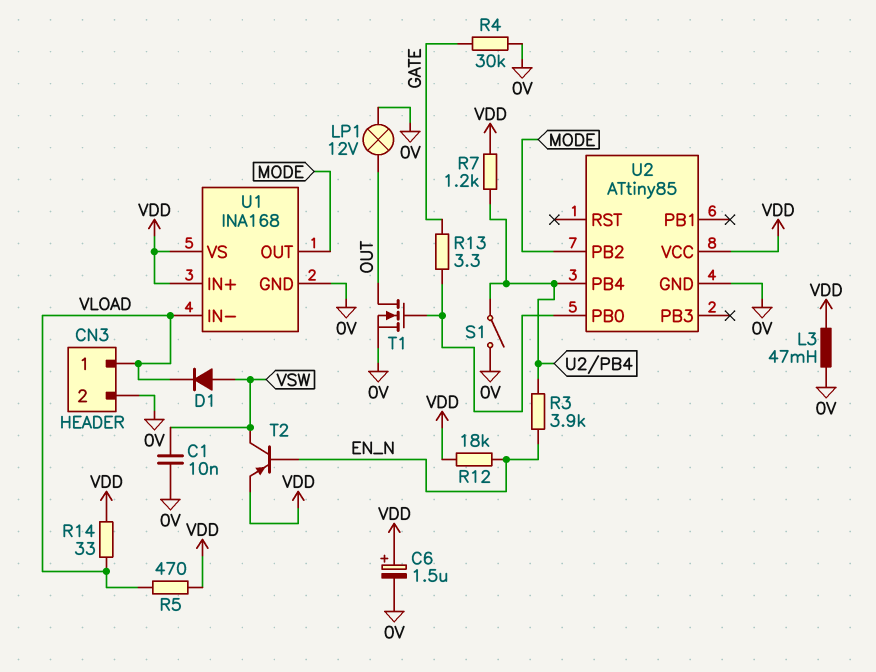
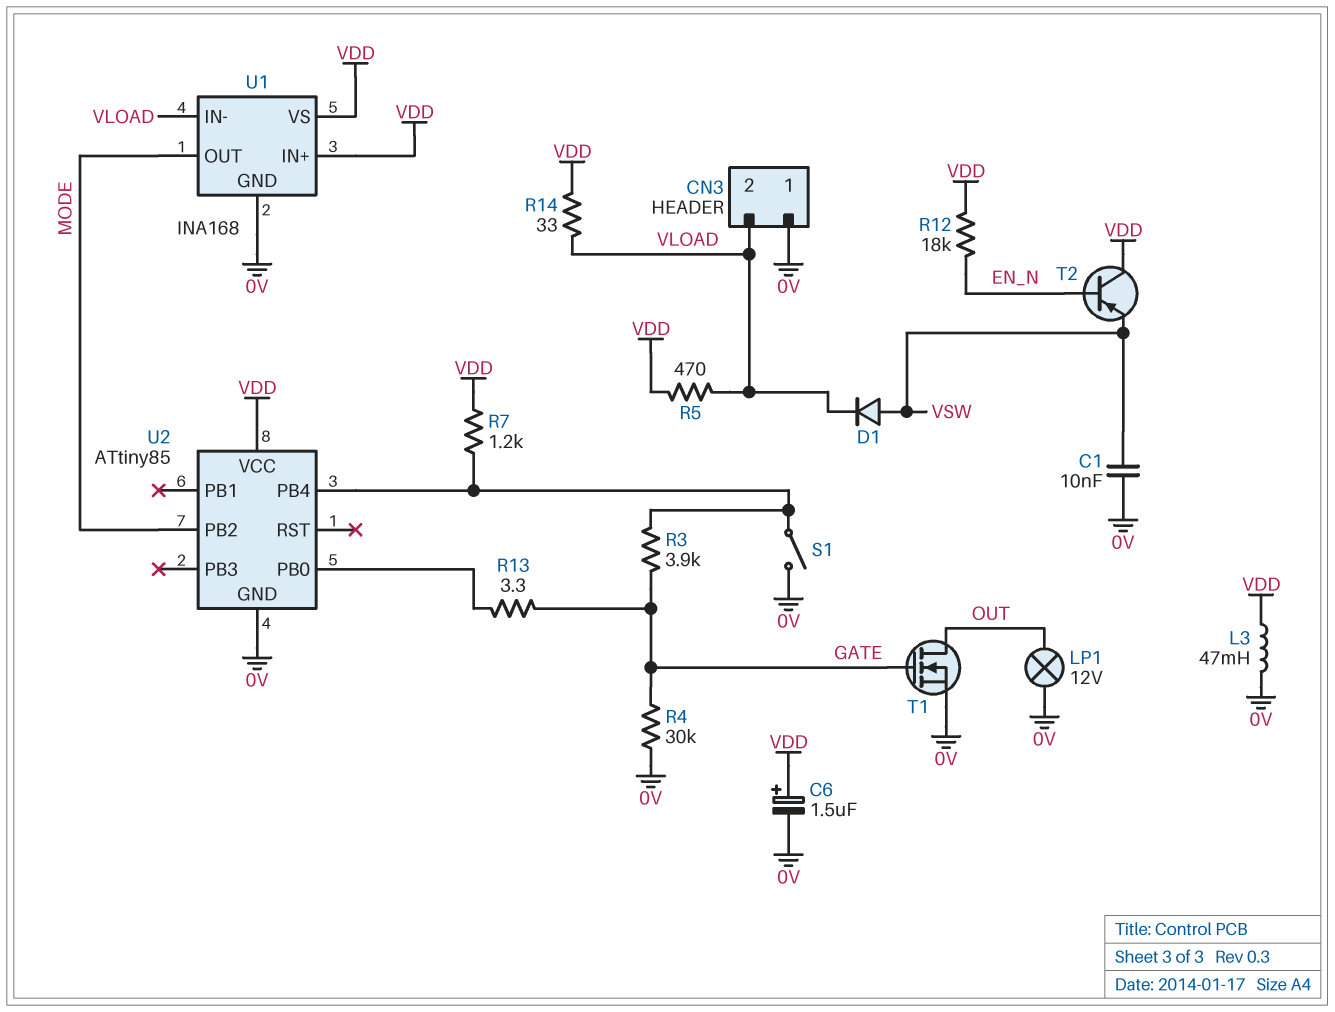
CN3 pin 1: VLOAD -> 0V
CN3 pin 2: 0V -> VLOAD
R3: 3.9k (EN_N, U2/PB4) -> 3.9k (GATE, U2/PB4)
T1: NMOS (G U2/PB0, D OUT, S 0V) -> NMOS (G GATE, D OUT, S 0V)
T2: PNP (B EN_N, C VSW, E VDD) -> PNP (B EN_N, C VDD, E VSW)

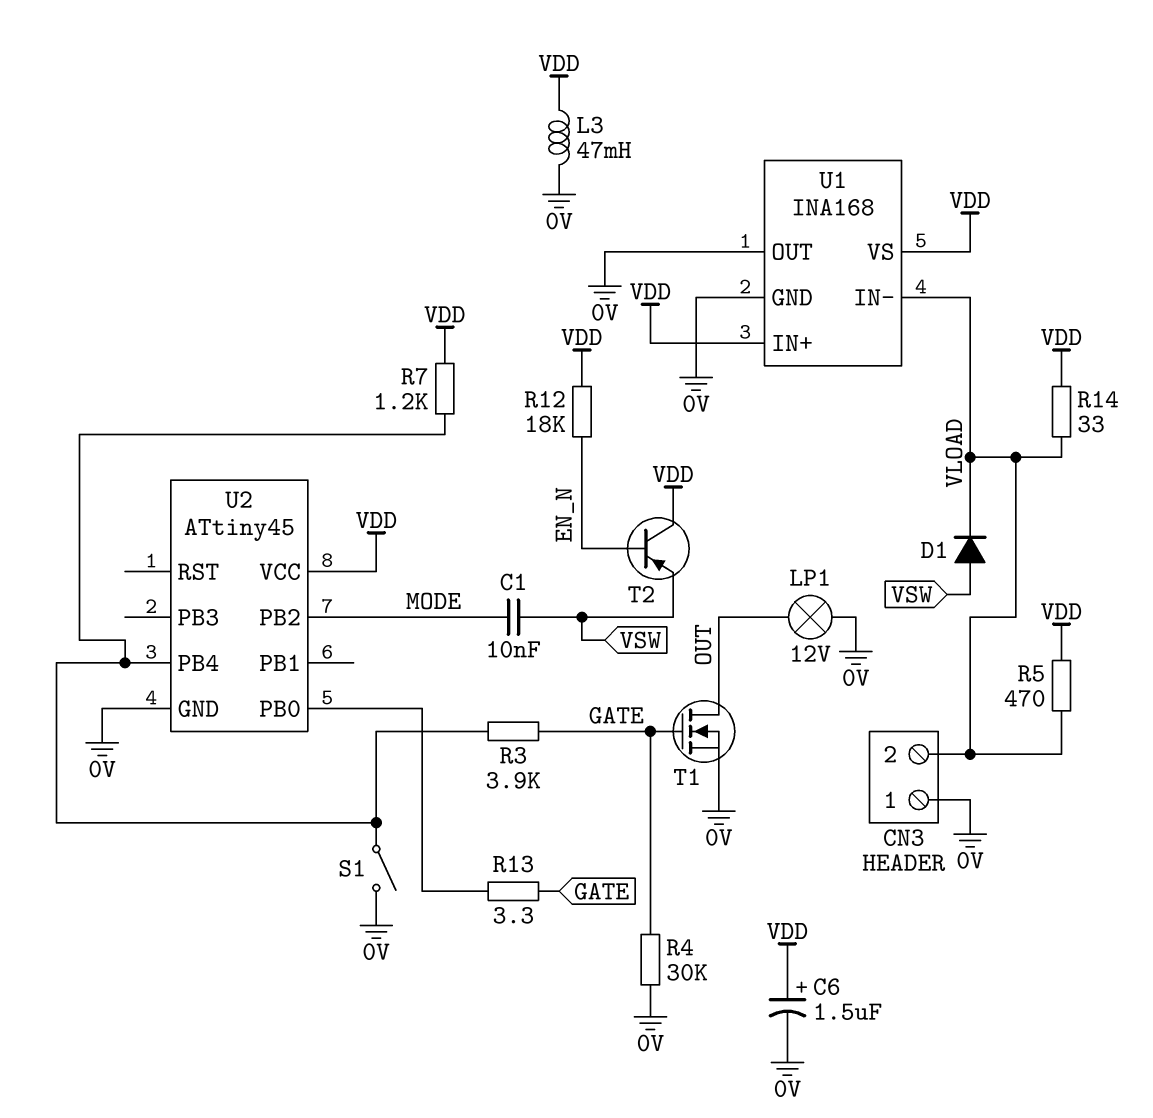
C1: 10nF (0V, VSW) -> 10nF (MODE, VSW)
U1 pin OUT: MODE -> 0V
U2: ATtiny85 -> ATtiny45

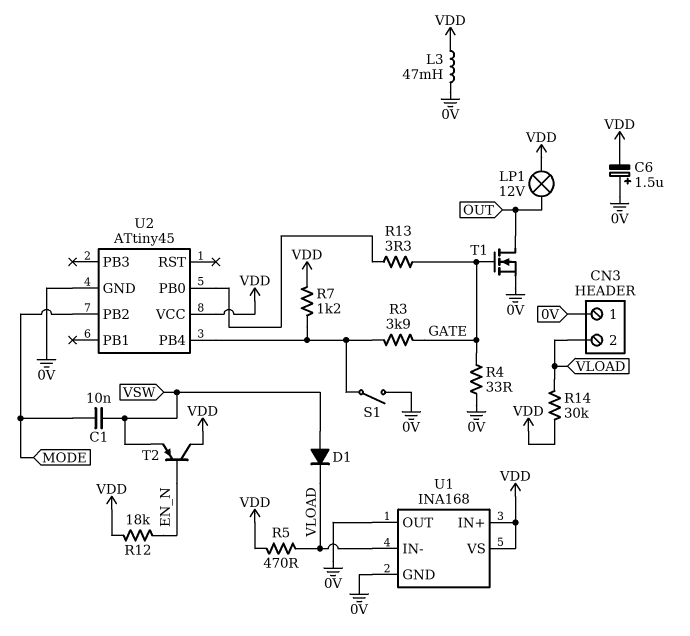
C6: 1.5uF (plus VDD, minus 0V) -> 1.5uF (plus 0V, minus VDD)
LP1: lamp 12V (0V, OUT) -> lamp 12V (OUT, VDD)
R4: 30k (0V, GATE) -> 33 (0V, GATE)
R14: 33 (VDD, VLOAD) -> 30k (VDD, VLOAD)

